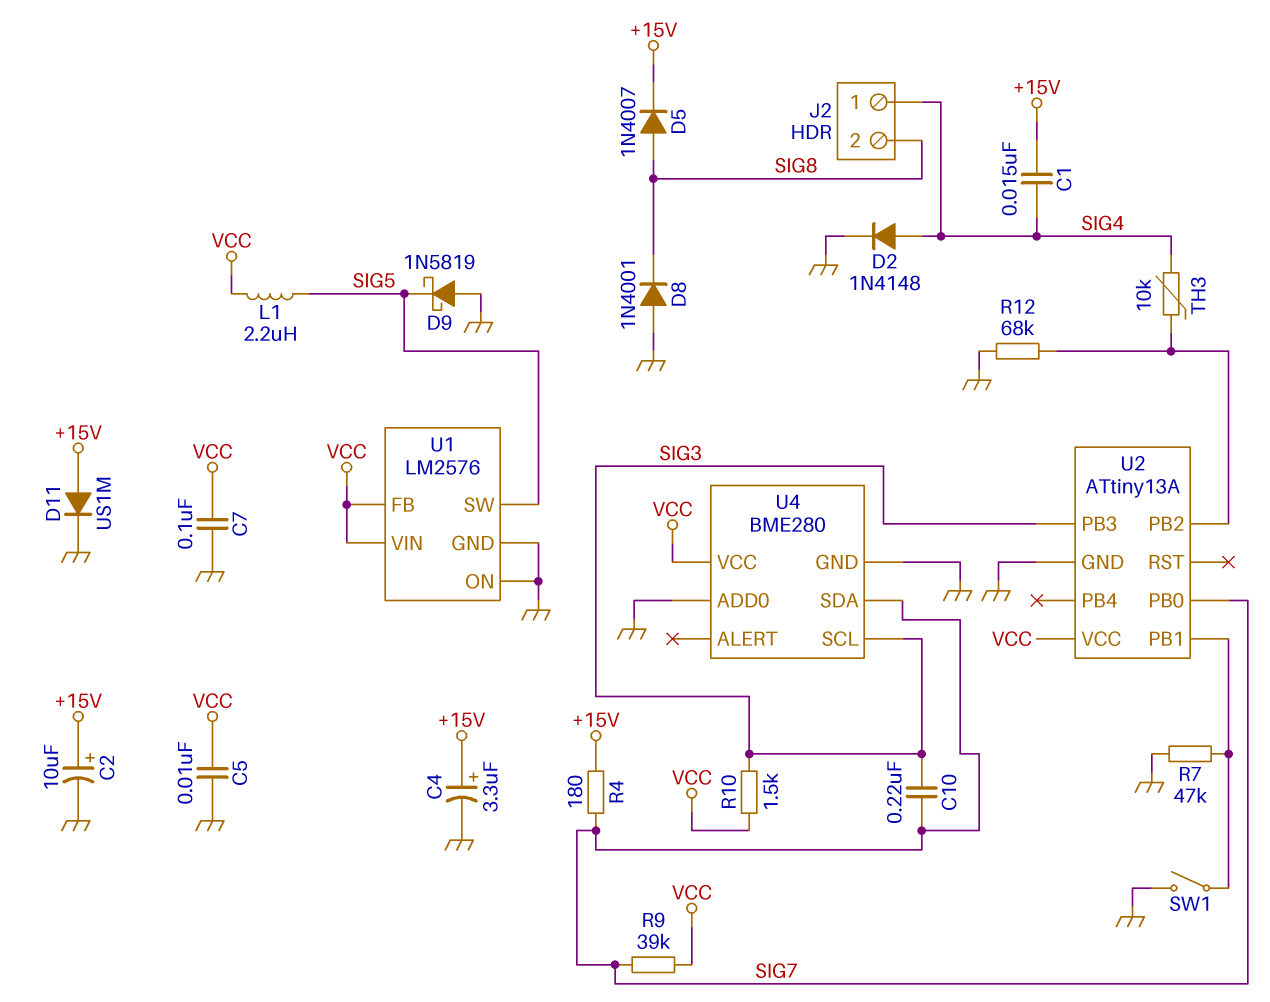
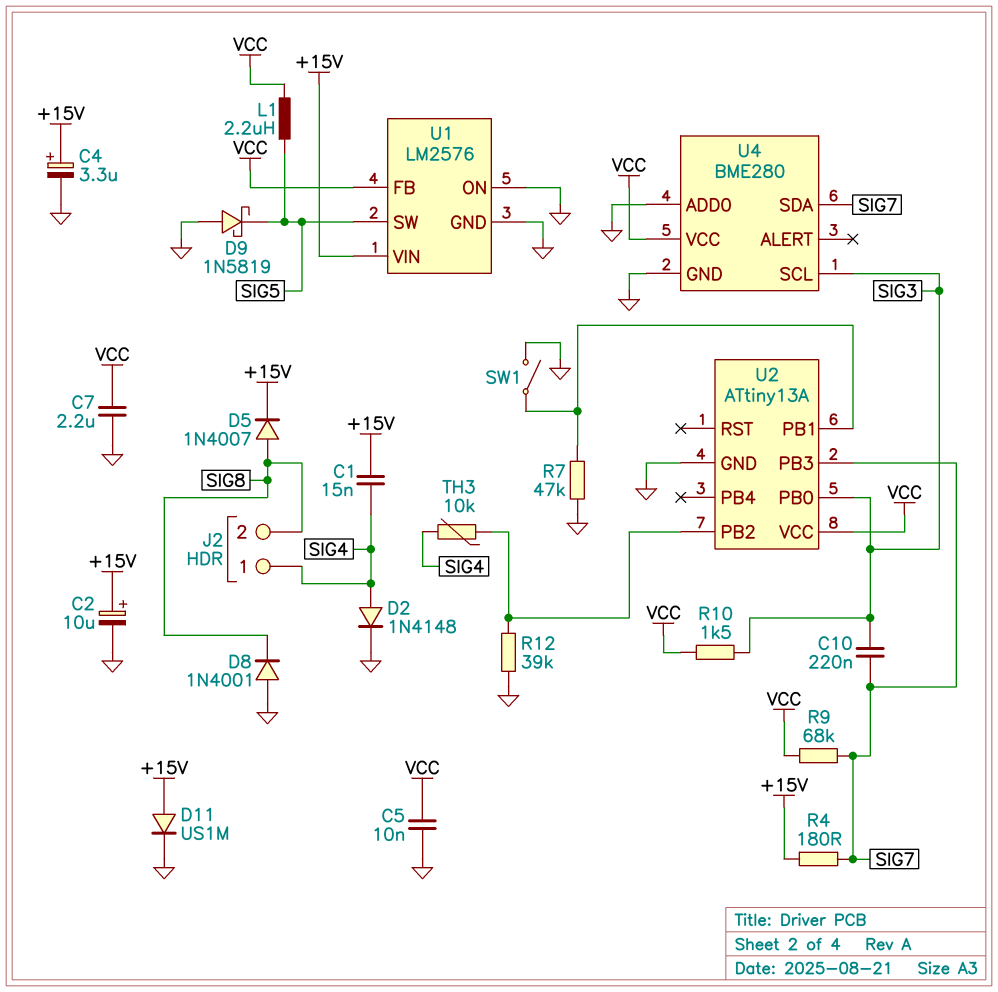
C7: 100nF (GND, VCC) -> 2.2uF (GND, VCC)
R9: 39k (SIG7, VCC) -> 68k (SIG7, VCC)
R12: 68k (GND, U2/PB2) -> 39k (GND, U2/PB2)
U1 pin VIN: VCC -> +15V
U2 pin PB0: SIG7 -> SIG3
U2 pin PB3: SIG3 -> SIG7

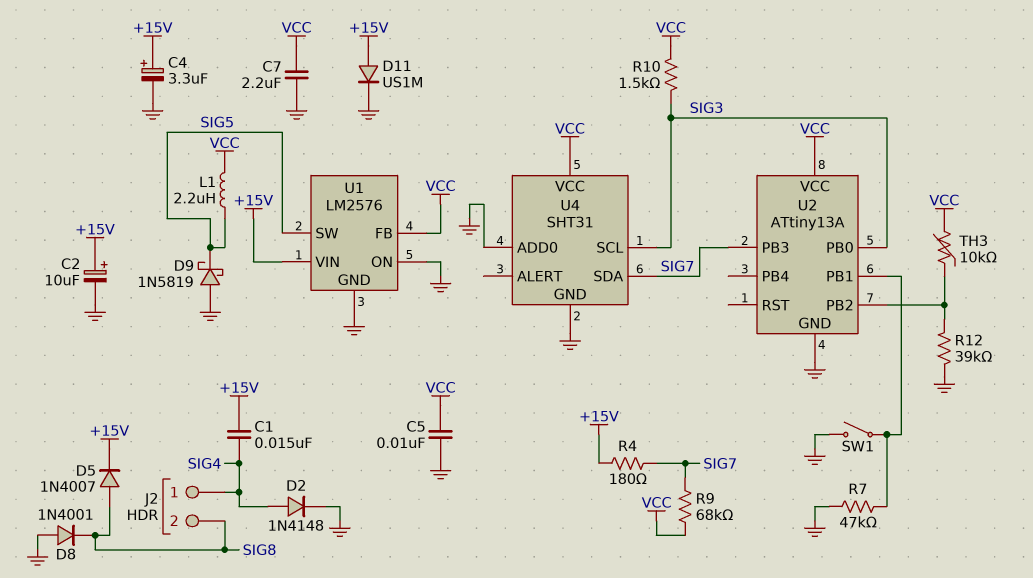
C10: 220nF (SIG3, SIG7) -> none
TH3: 10k (SIG4, U2/PB2) -> 10k (U2/PB2, VCC)
U4: BME280 -> SHT31

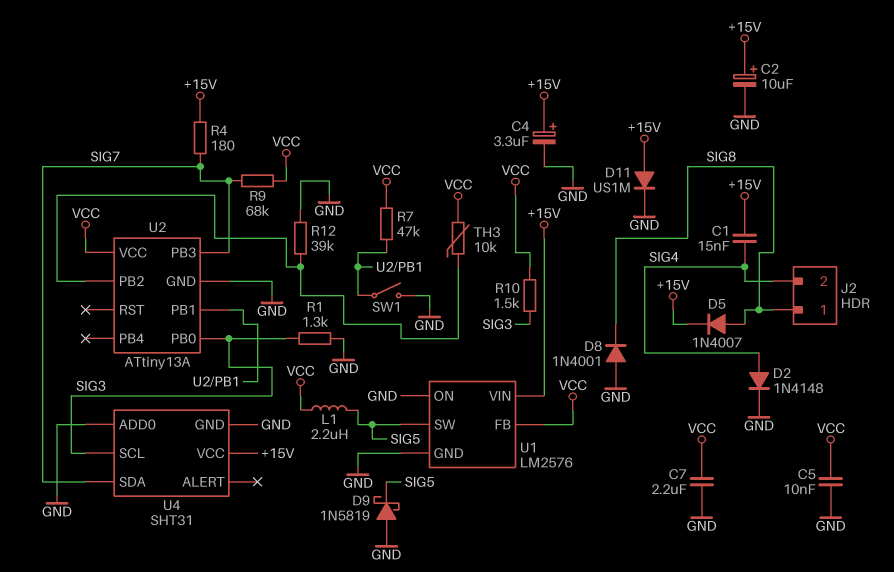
J2 pin 1: SIG4 -> SIG8
J2 pin 2: SIG8 -> SIG4
R1: none -> 1.3k (GND, SIG3)
R7: 47k (GND, U2/PB1) -> 47k (U2/PB1, VCC)
U4 pin VCC: VCC -> +15V

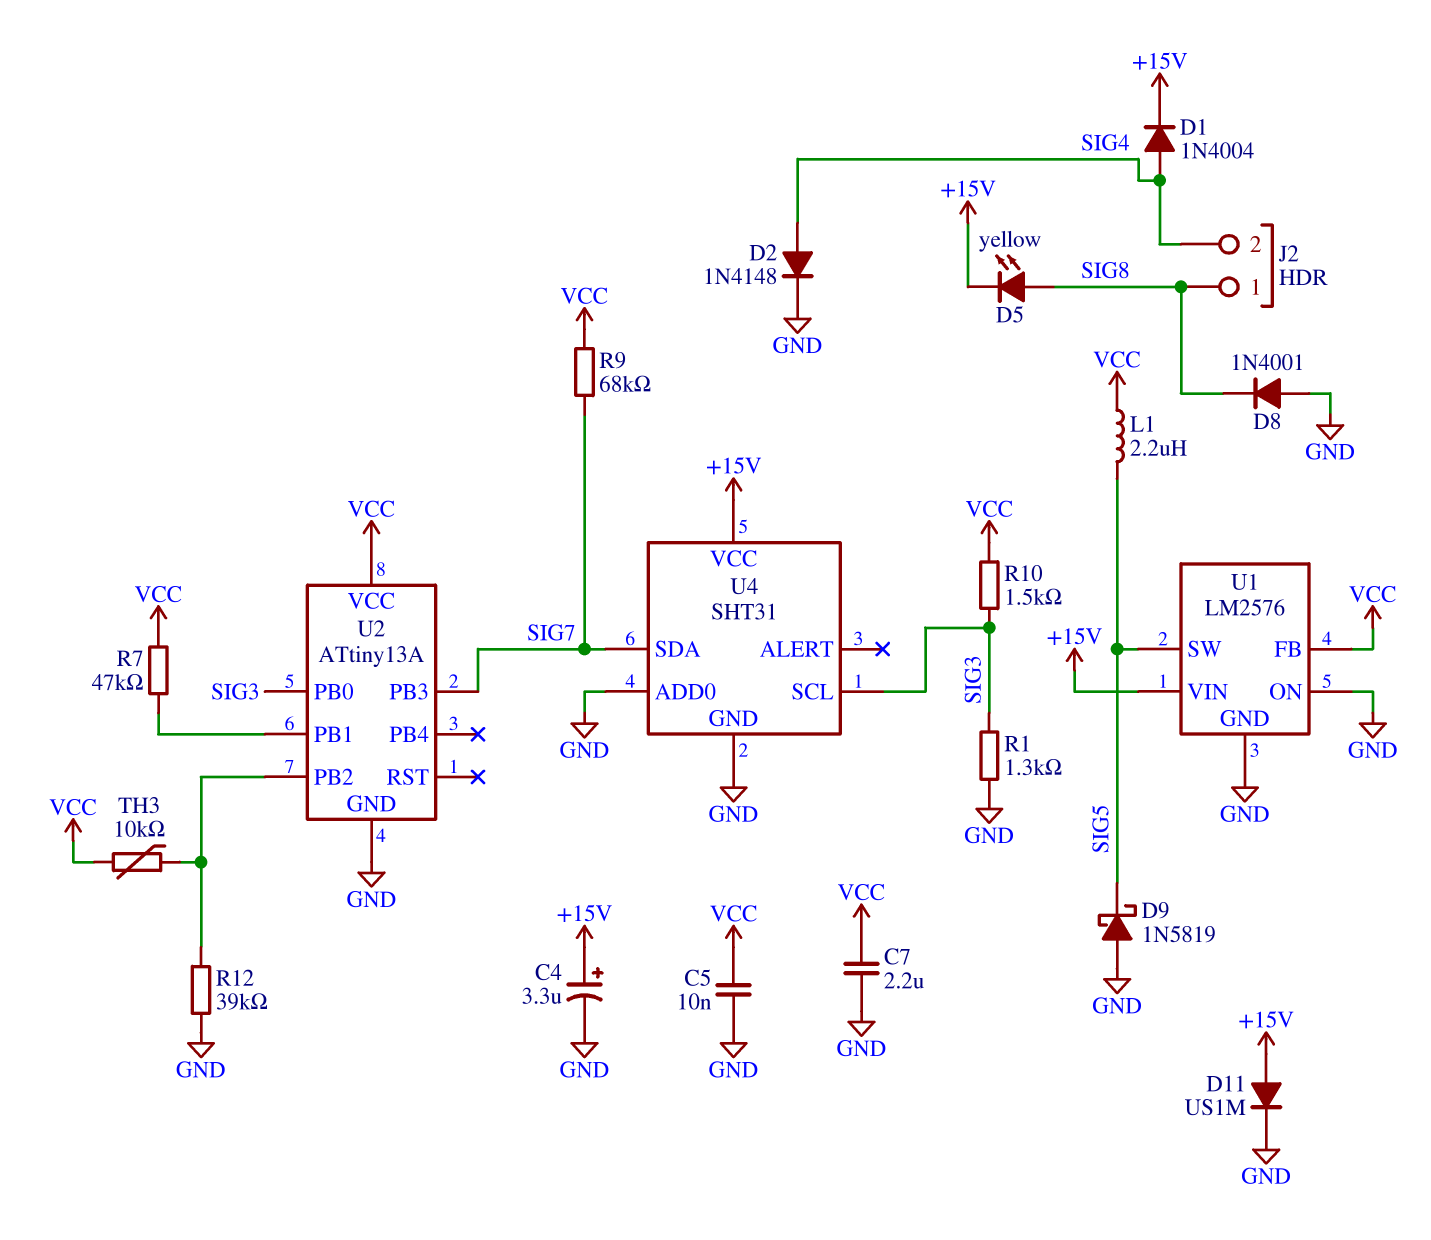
C1: 15nF (+15V, SIG4) -> none
C2: 10uF (plus +15V, minus GND) -> none
D1: none -> diode 1N4004 (A SIG4, K +15V)
D5: diode 1N4007 (A SIG8, K +15V) -> LED yellow (A SIG8, K +15V)
R4: 180 (+15V, SIG7) -> none
SW1: switch (GND, U2/PB1) -> none

